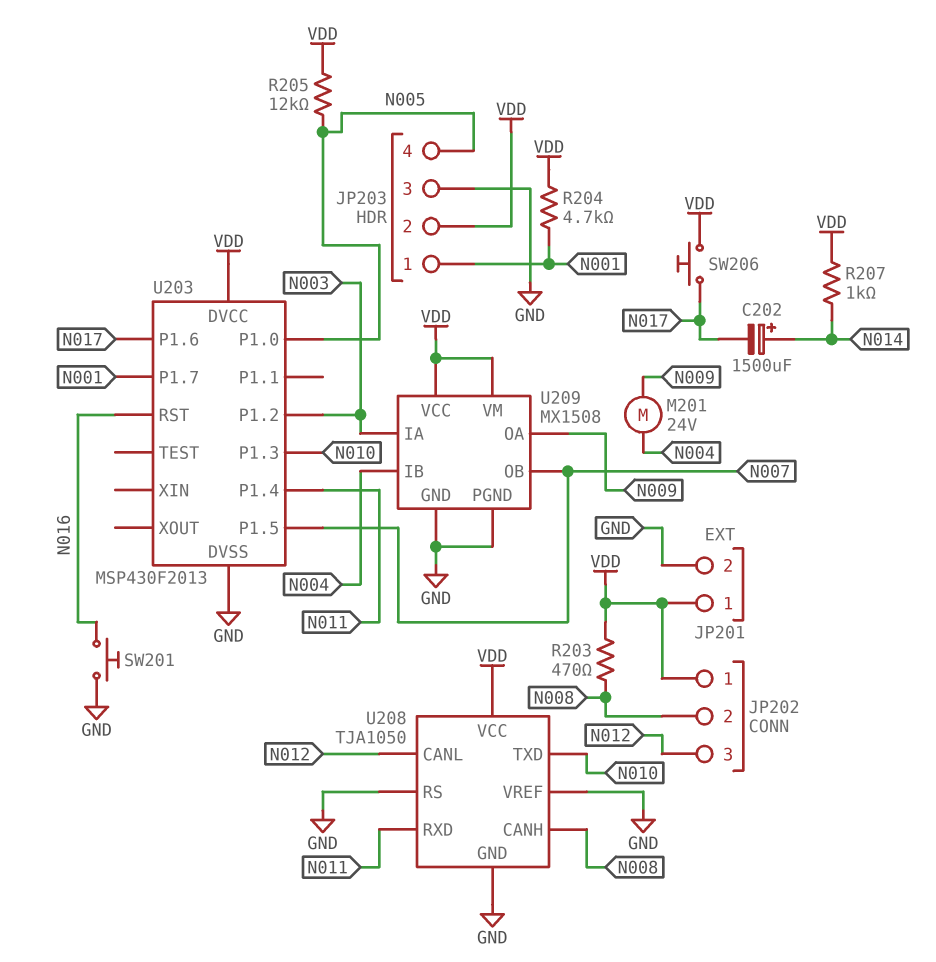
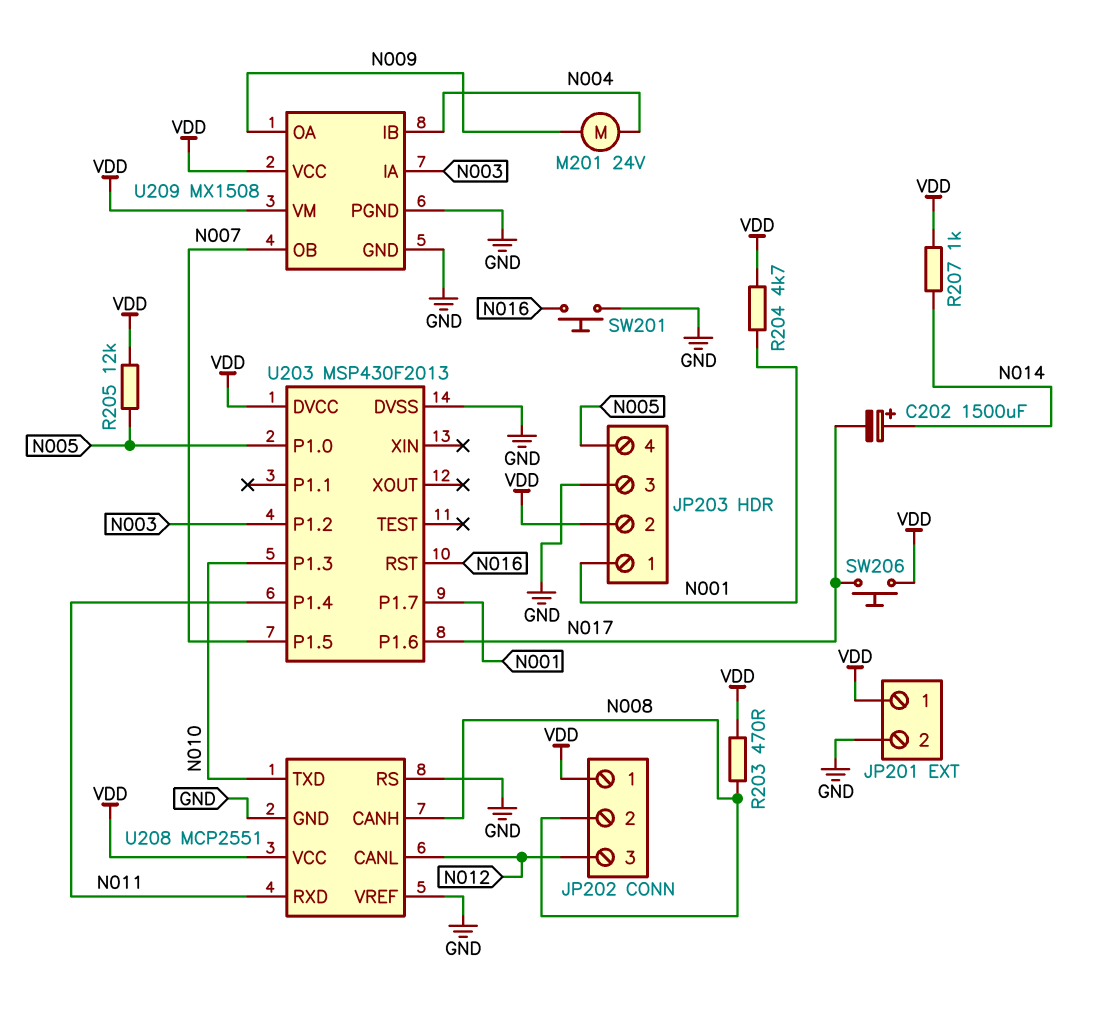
U208: TJA1050 -> MCP2551

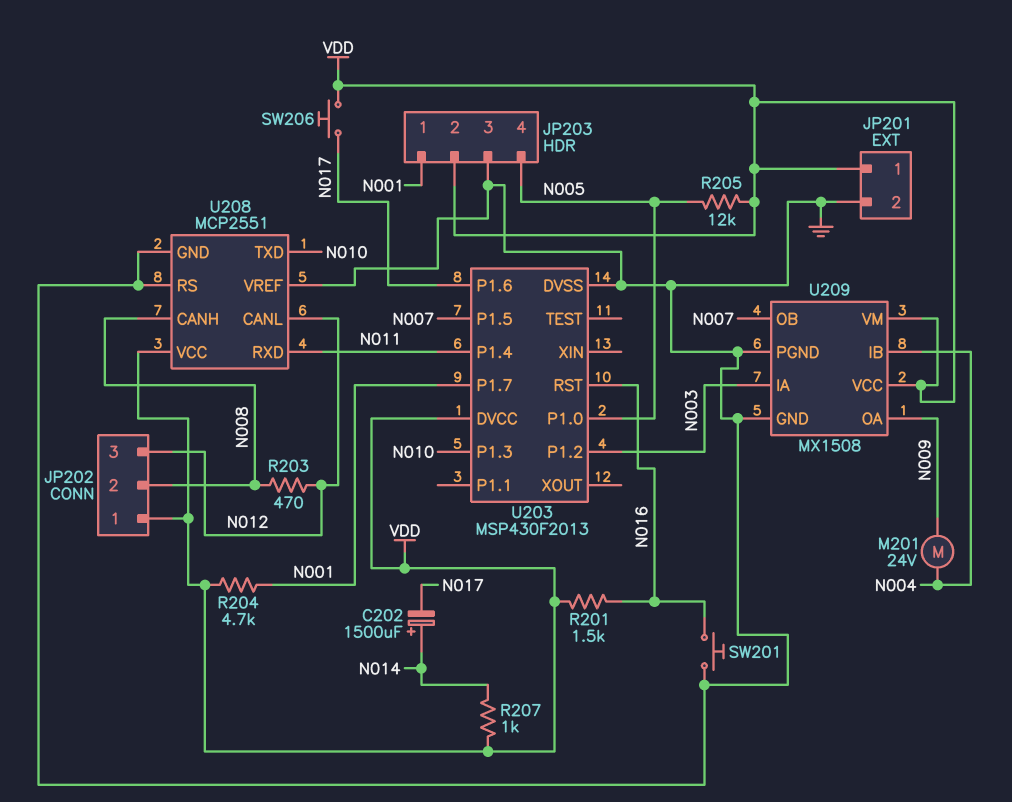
R201: none -> 1.5k (N016, VDD)
R203: 470 (N008, VDD) -> 470 (N008, N012)

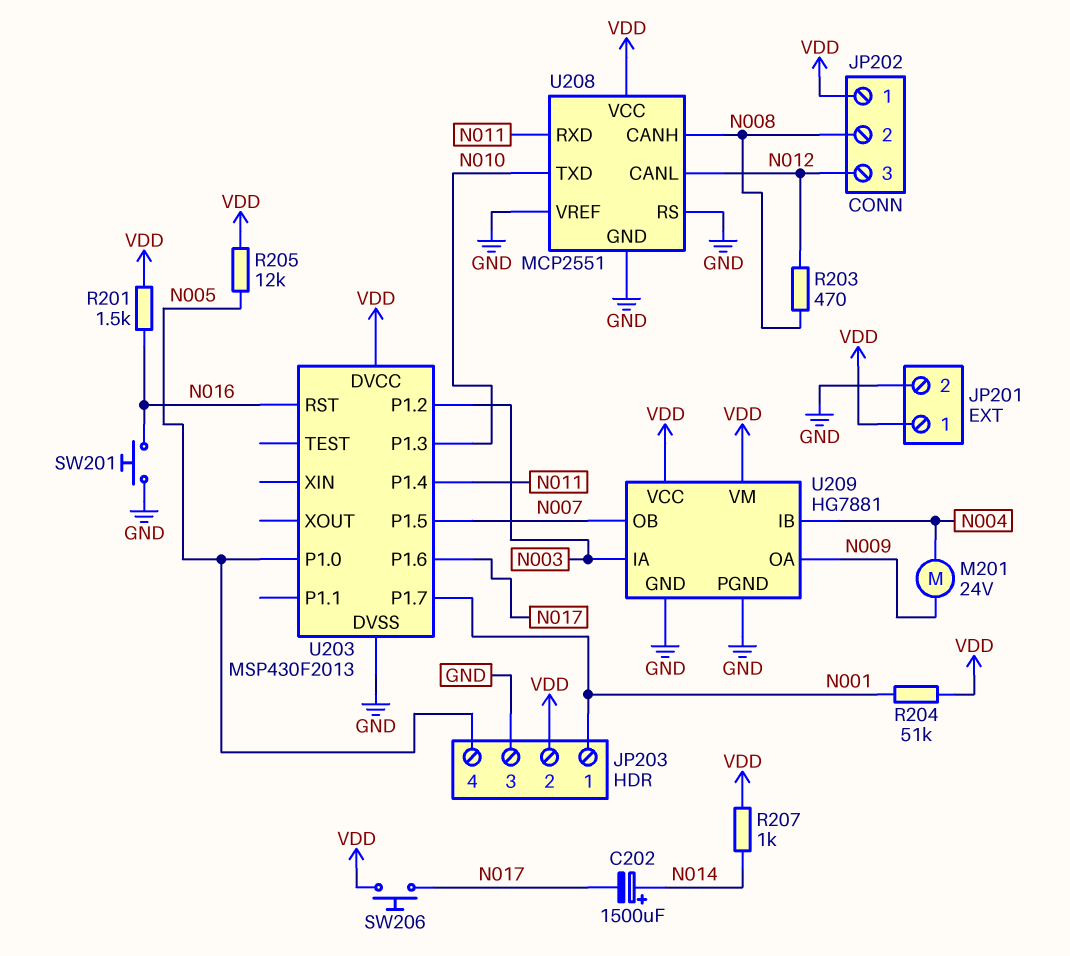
R204: 4.7k (N001, VDD) -> 51k (N001, VDD)
U209: MX1508 -> HG7881

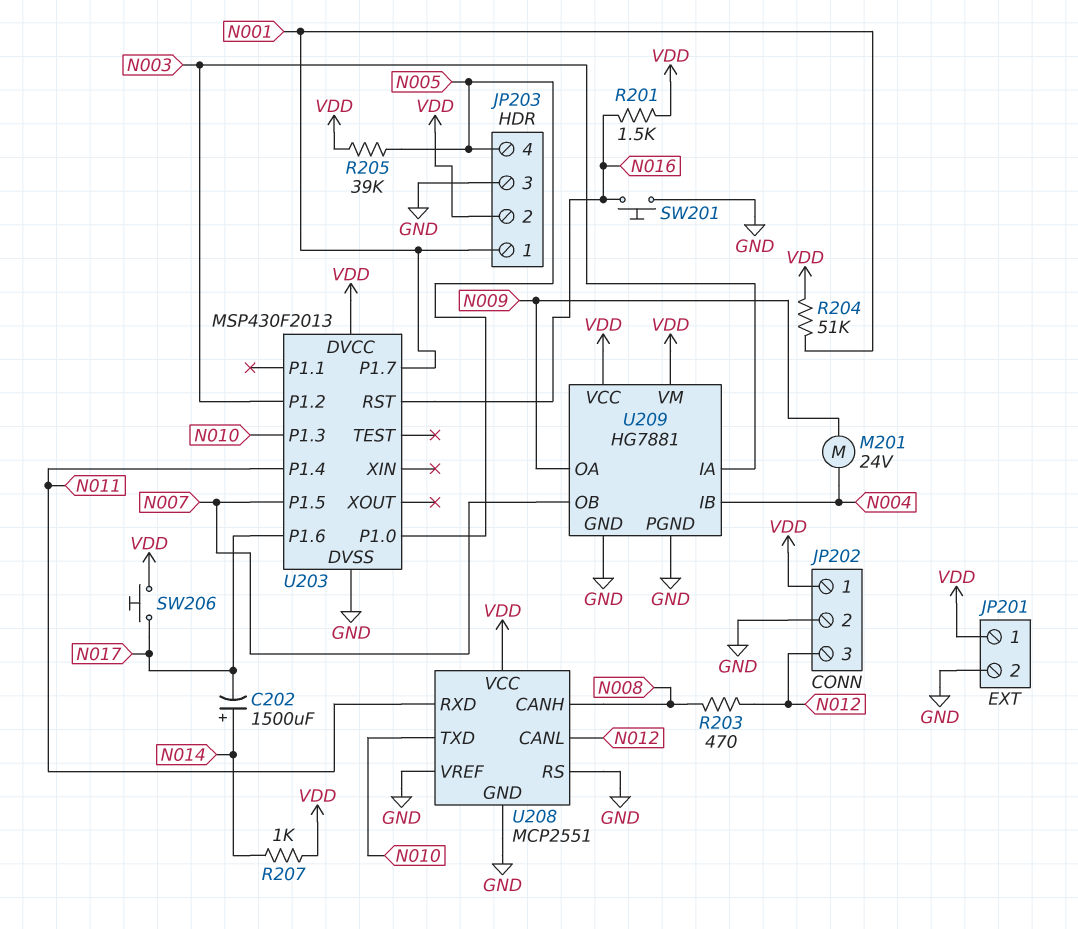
JP202 pin 2: N008 -> GND
R205: 12k (N005, VDD) -> 39k (N005, VDD)

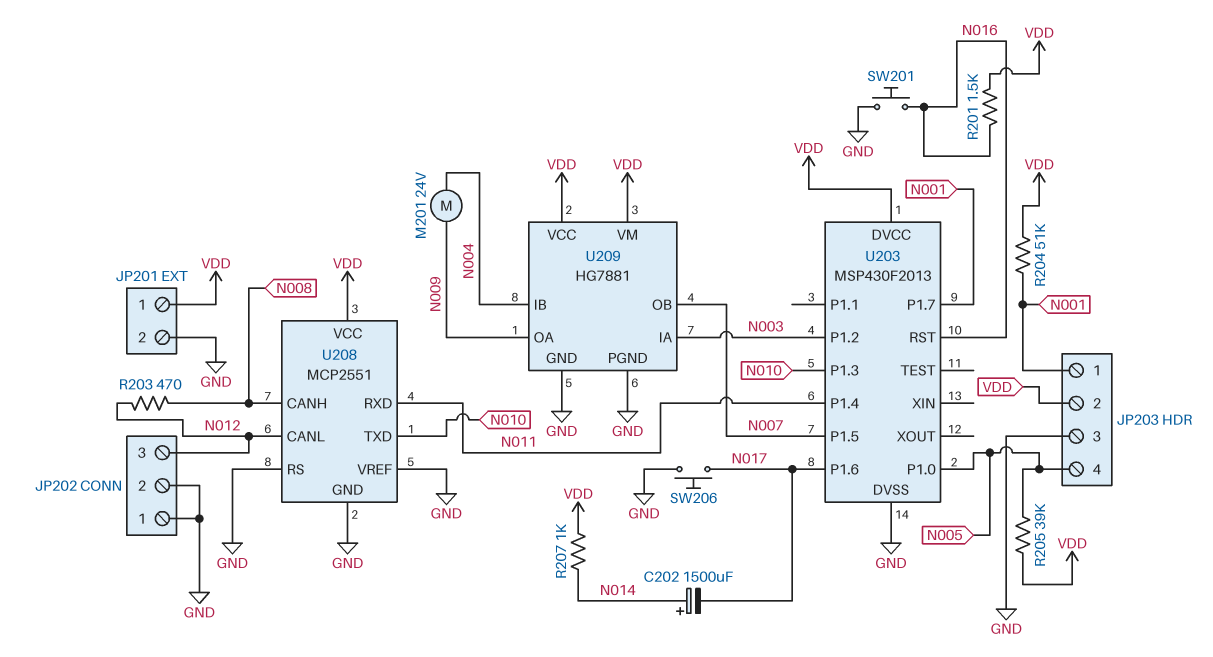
JP202 pin 1: VDD -> GND
SW206: button (N017, VDD) -> button (GND, N017)

